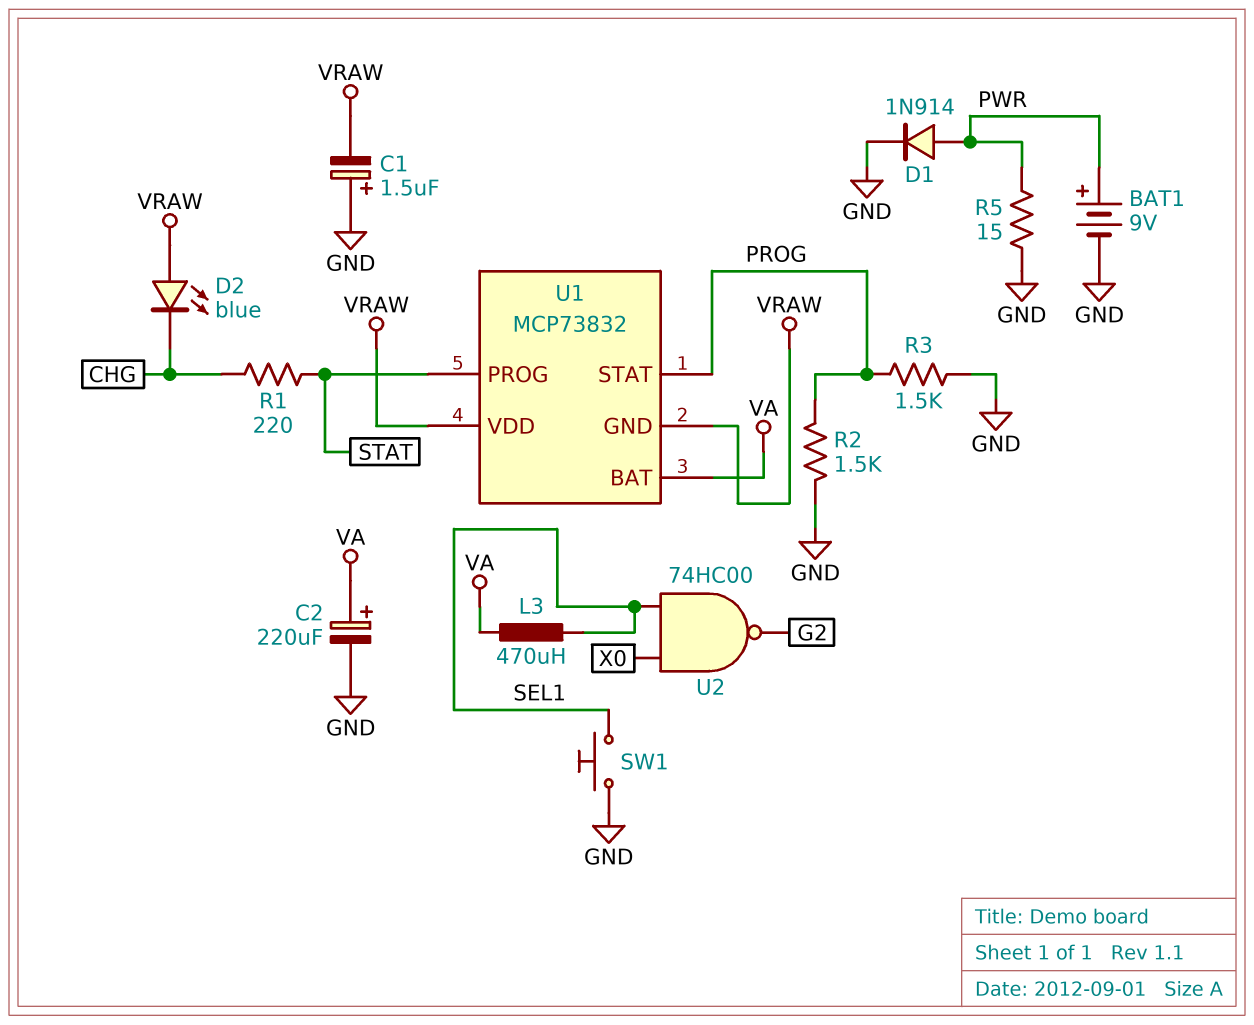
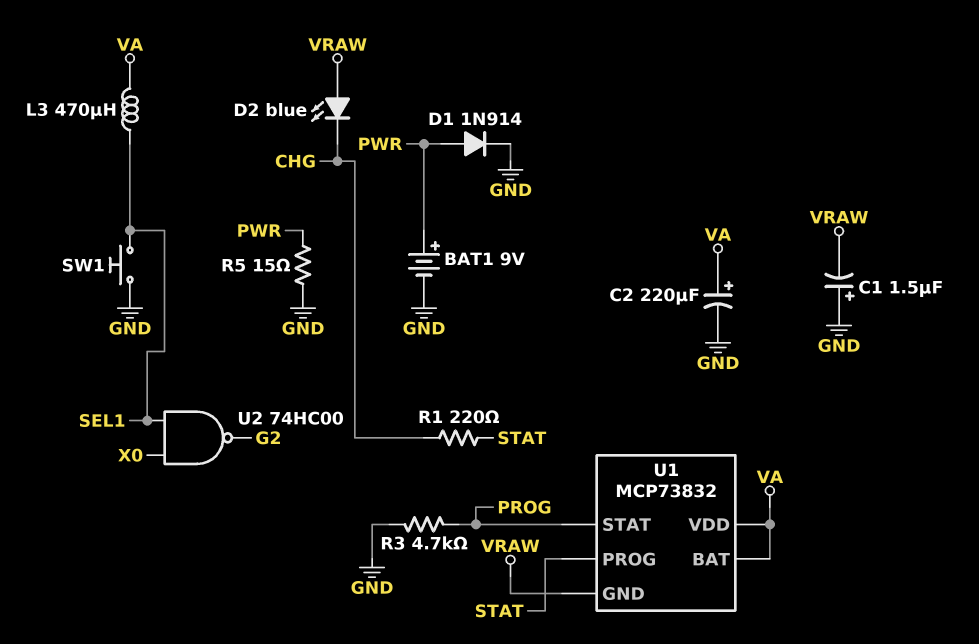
R2: 1.5k (GND, PROG) -> none
R3: 1.5k (GND, PROG) -> 4.7k (GND, PROG)
U1 pin VDD: VRAW -> VA

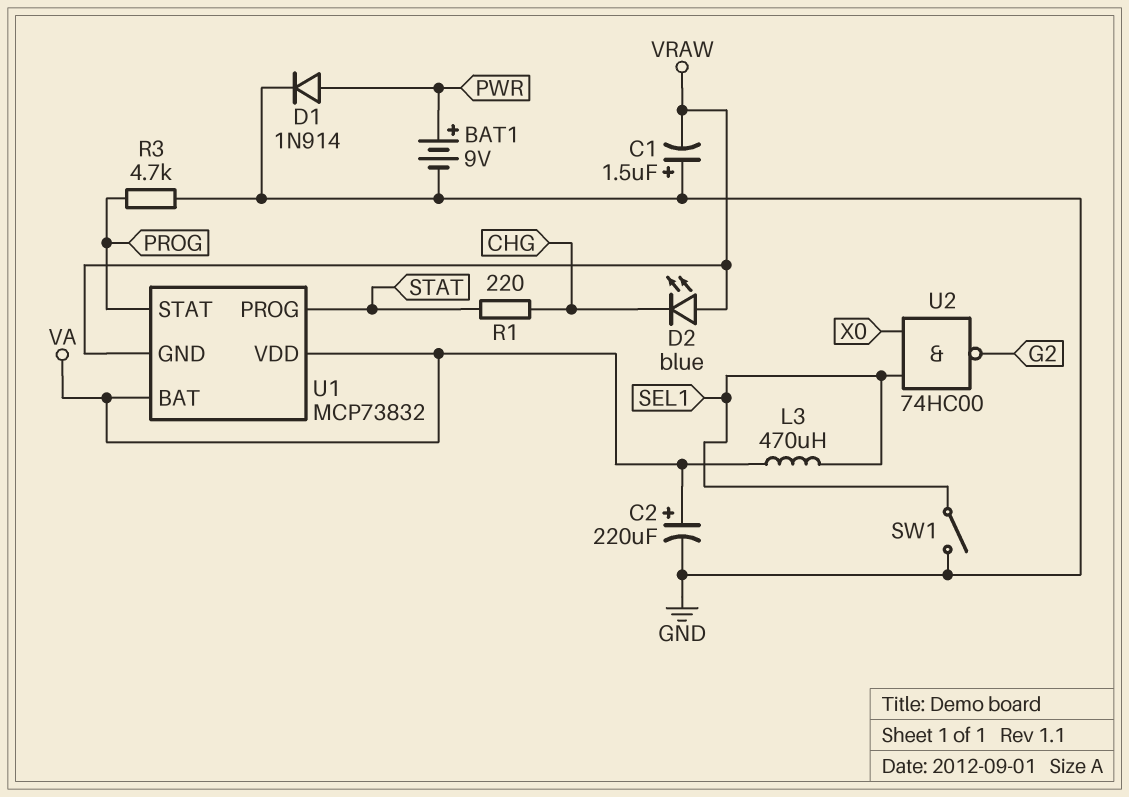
R5: 15 (GND, PWR) -> none
SW1: button (GND, SEL1) -> switch (GND, SEL1)

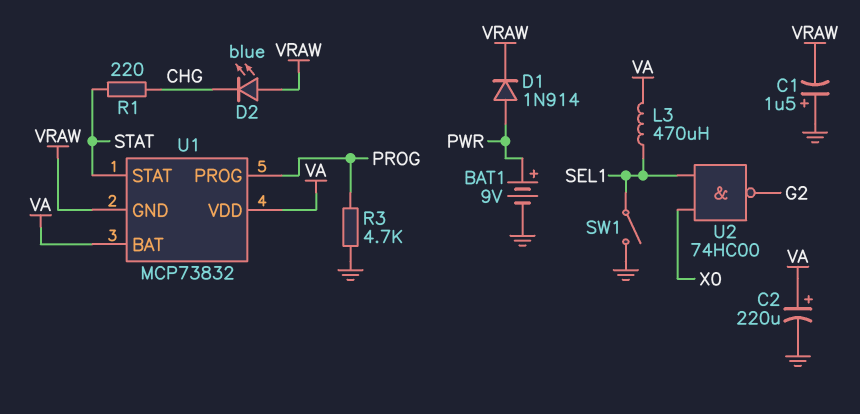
D1: diode 1N914 (A PWR, K GND) -> diode 1N914 (A PWR, K VRAW)
U1 pin PROG: STAT -> PROG
U1 pin STAT: PROG -> STAT

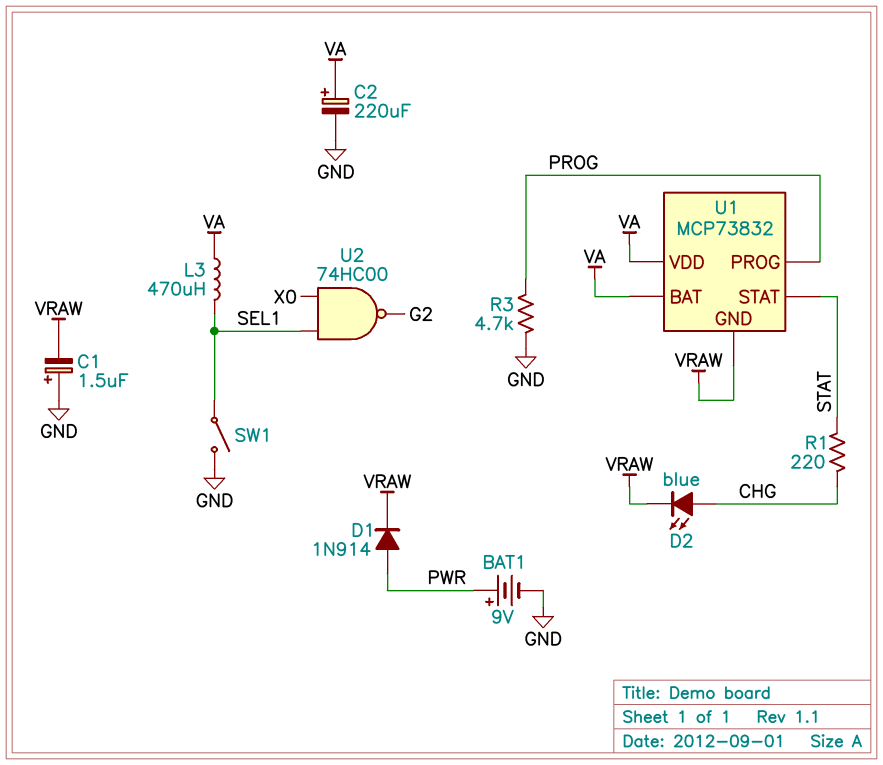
D2: LED blue (A VRAW, K CHG) -> LED blue (A CHG, K VRAW)

